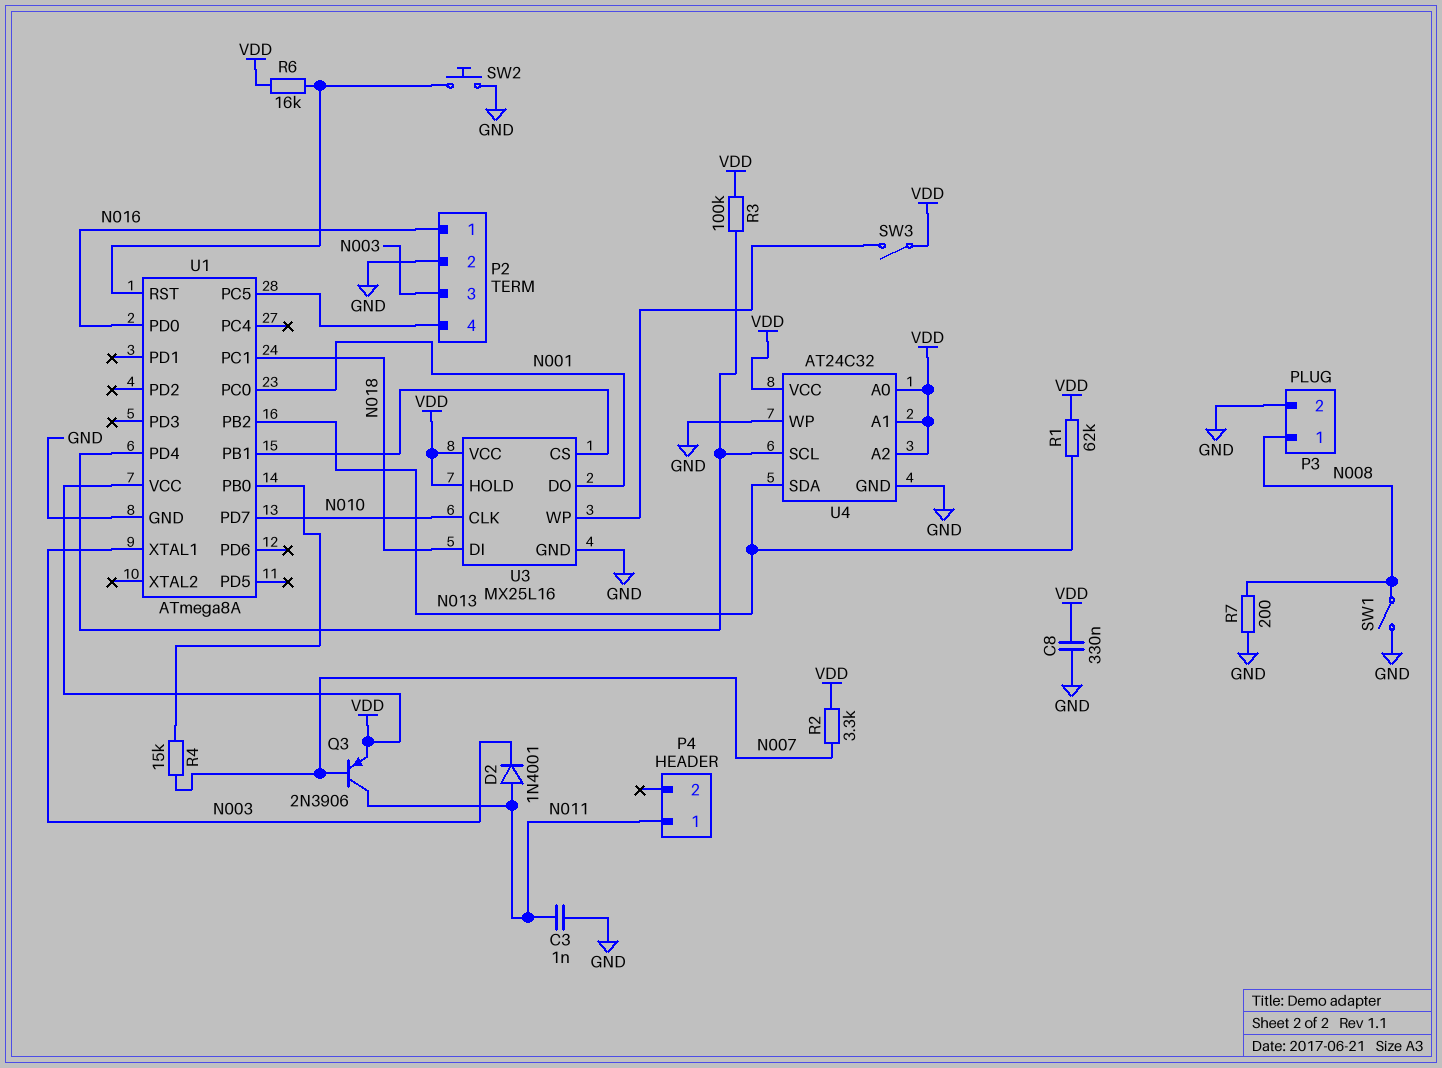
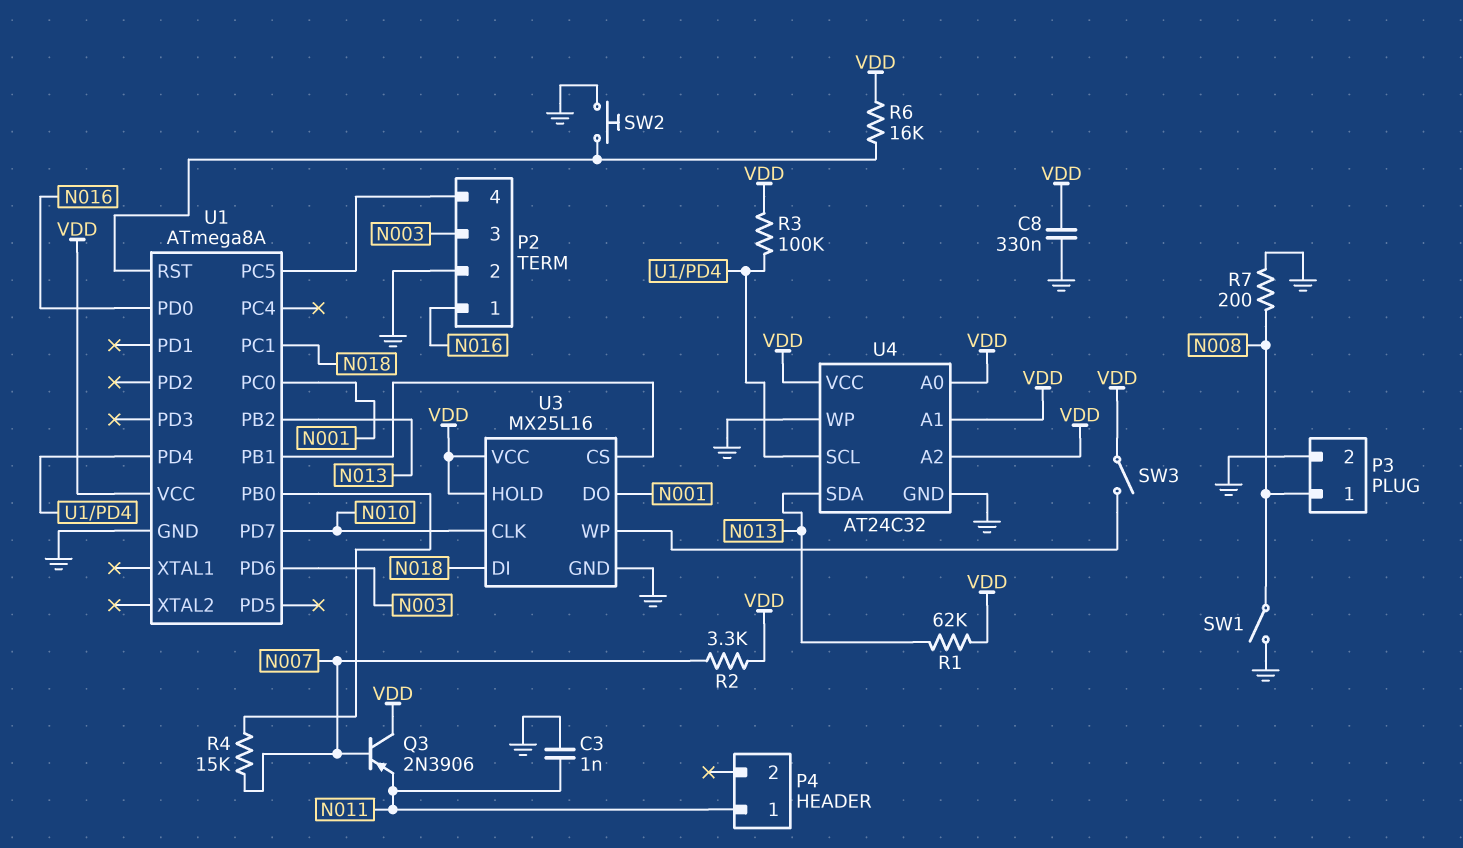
D2: diode 1N4001 (A N011, K N003) -> none
Q3: PNP 2N3906 (B N007, C N011, E VDD) -> PNP 2N3906 (B N007, C VDD, E N011)
U1 pin PD6: none -> N003
U1 pin XTAL1: N003 -> none

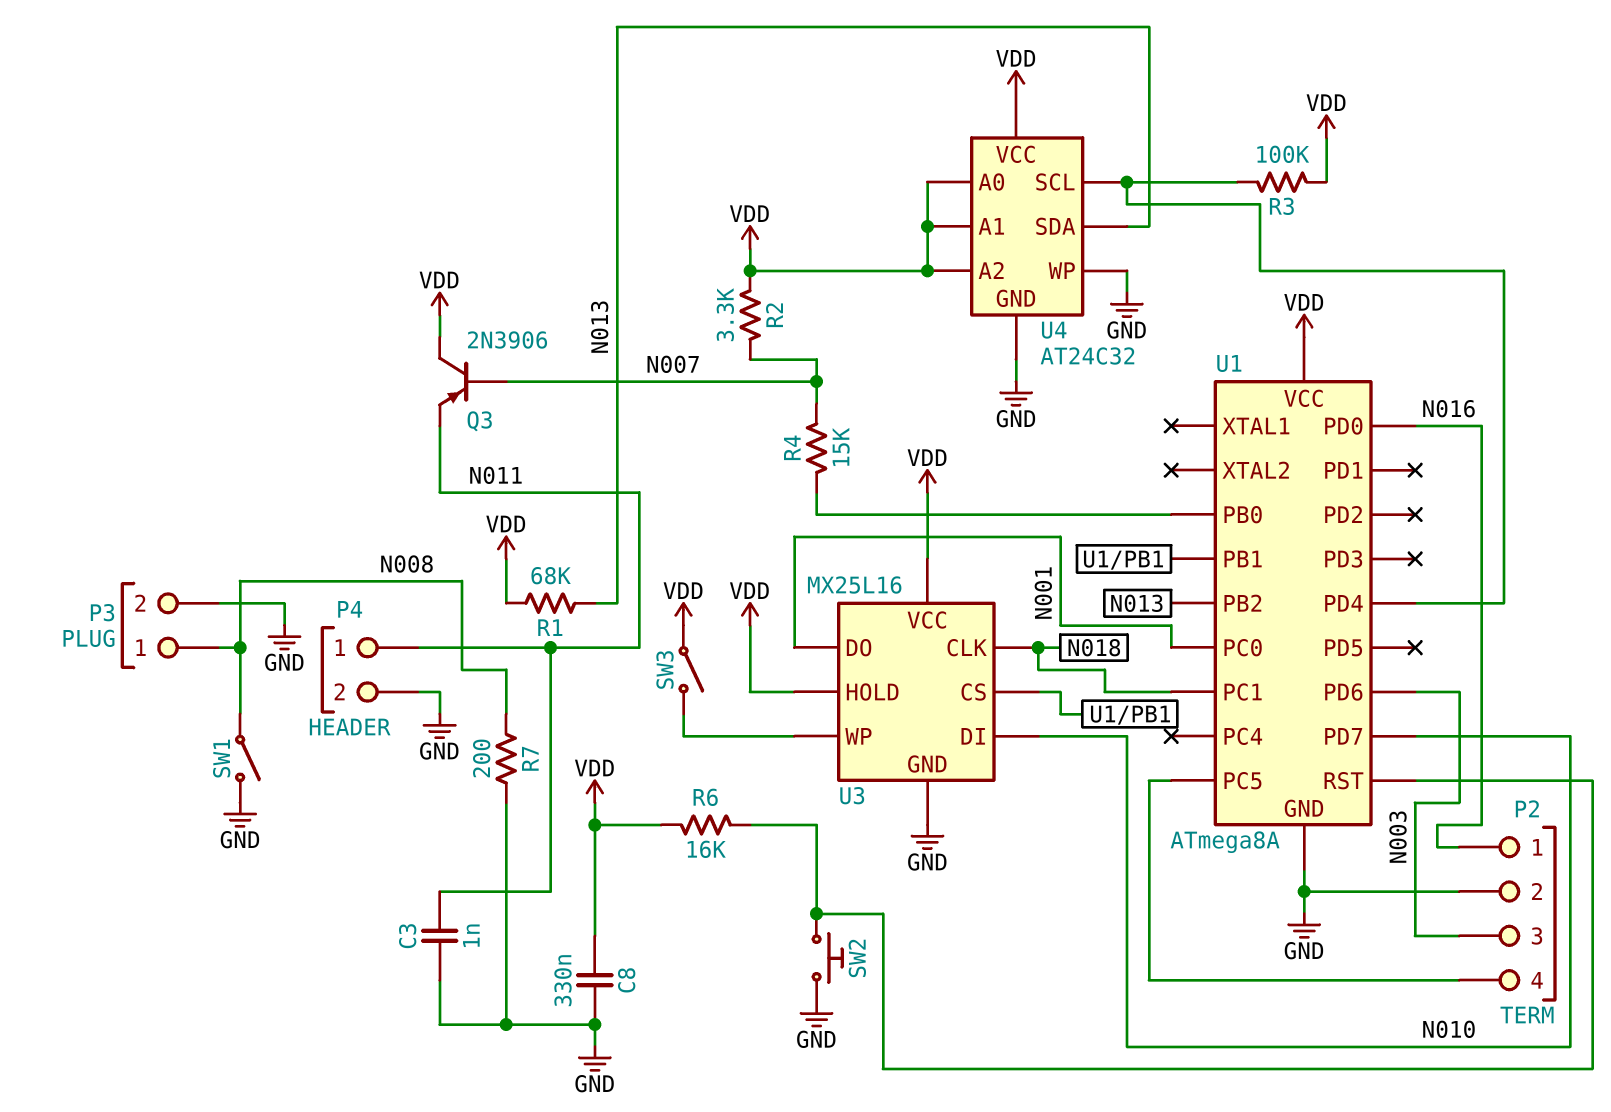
P4 pin 2: none -> GND
R1: 62k (N013, VDD) -> 68k (N013, VDD)
U3 pin CLK: N010 -> N018
U3 pin DI: N018 -> N010

